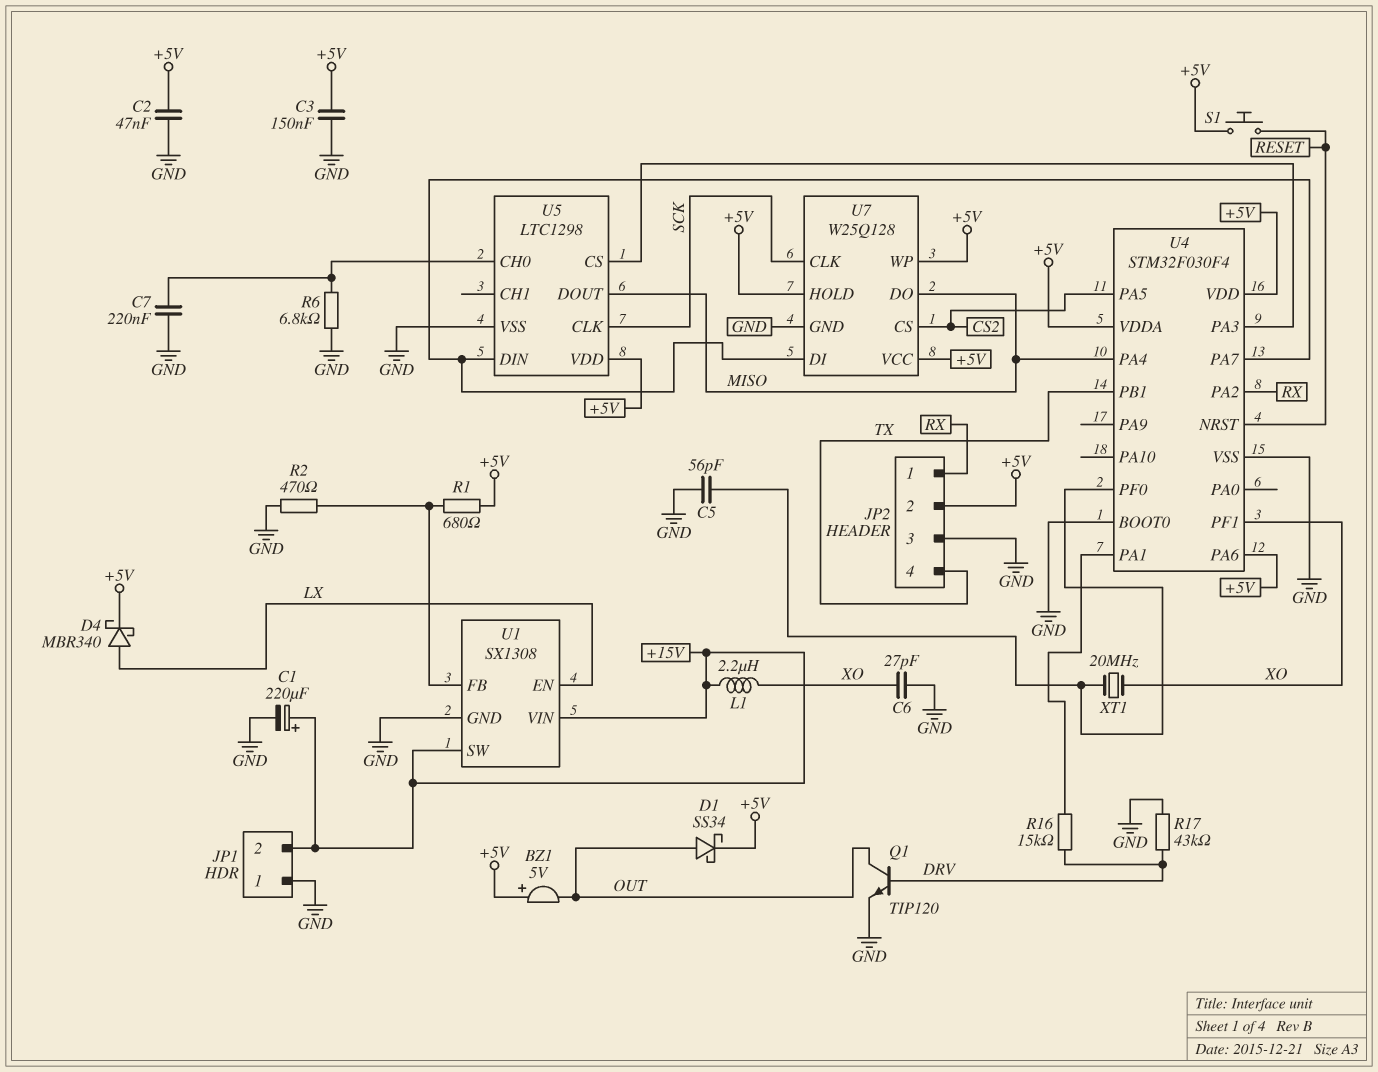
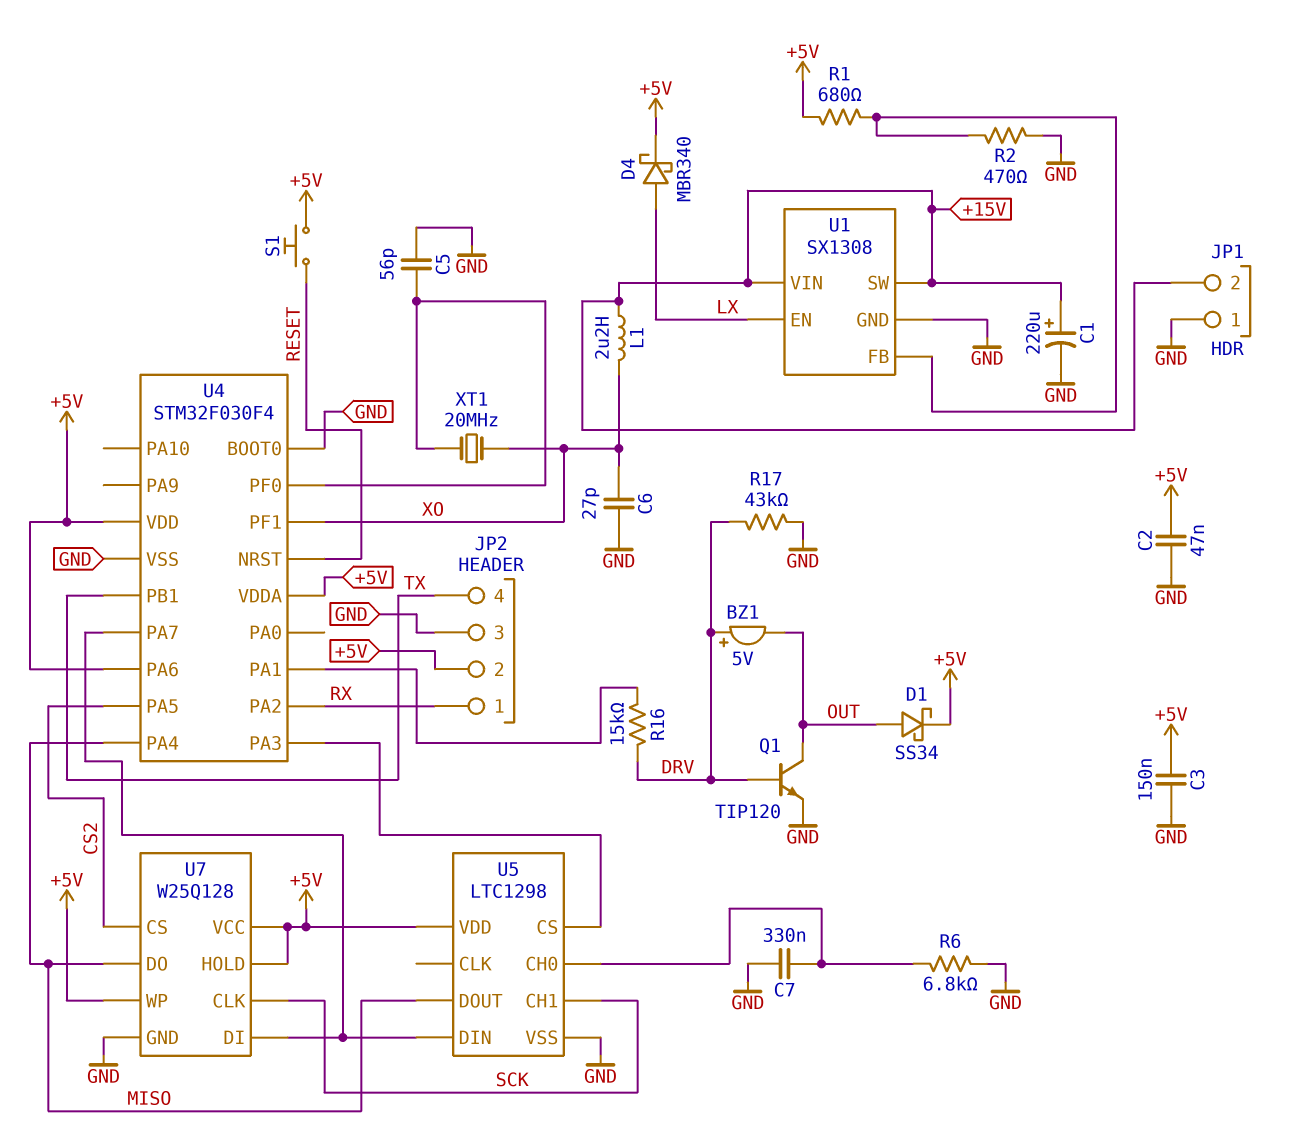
BZ1: buzzer 5V (plus +5V, minus OUT) -> buzzer 5V (plus DRV, minus OUT)
C7: 220nF (GND, U5/CH0) -> 330nF (GND, U5/CH0)
U5 pin CH1: none -> SCK
U5 pin CLK: SCK -> none

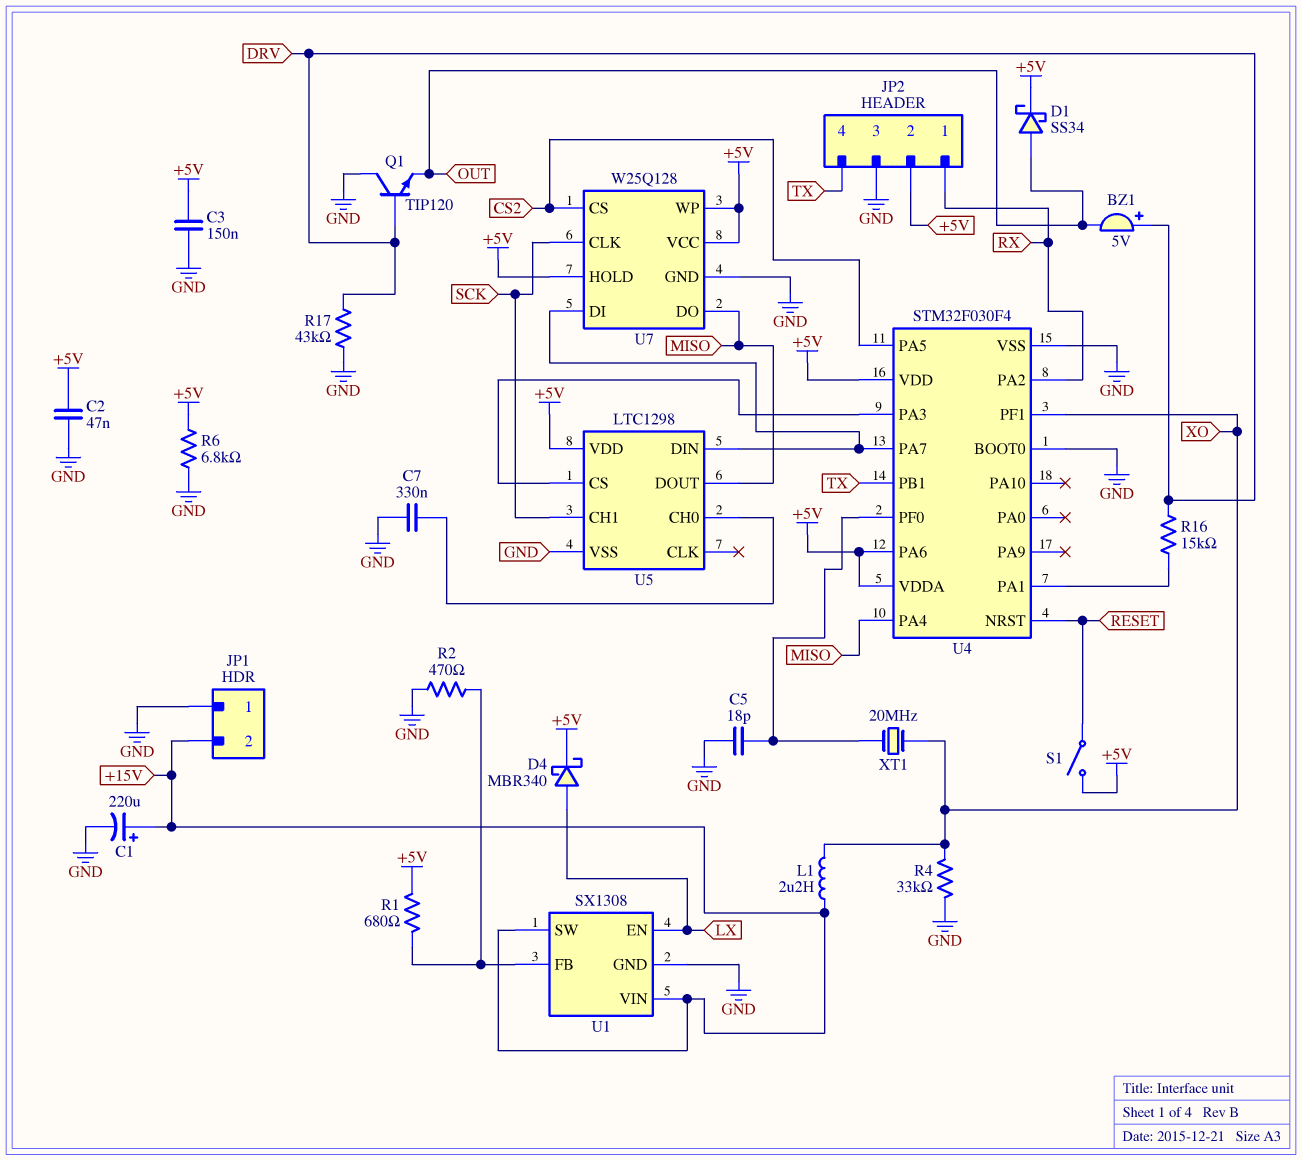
C5: 56pF (GND, U4/PF0) -> 18pF (GND, U4/PF0)
C6: 27pF (GND, XO) -> none
Q1: NPN TIP120 (B DRV, C OUT, E GND) -> NPN TIP120 (B DRV, C GND, E OUT)
R4: none -> 33k (GND, XO)
R6: 6.8k (GND, U5/CH0) -> 6.8k (+5V, GND)
S1: button (+5V, RESET) -> switch (+5V, RESET)

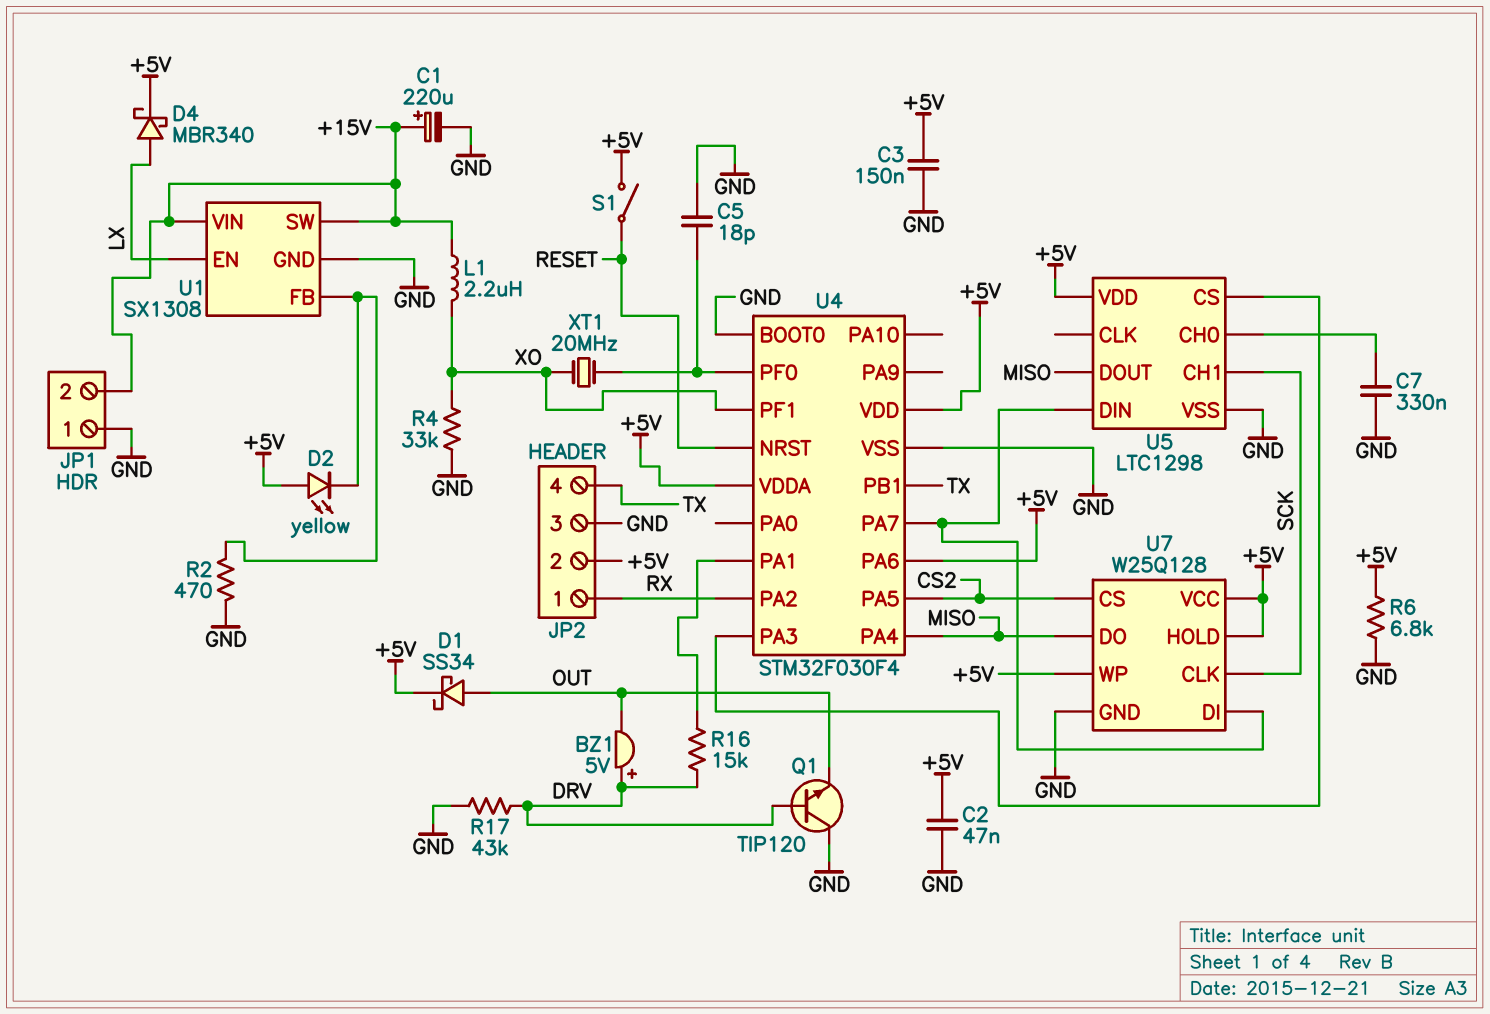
D2: none -> LED yellow (A +5V, K U1/FB)
R1: 680 (+5V, U1/FB) -> none

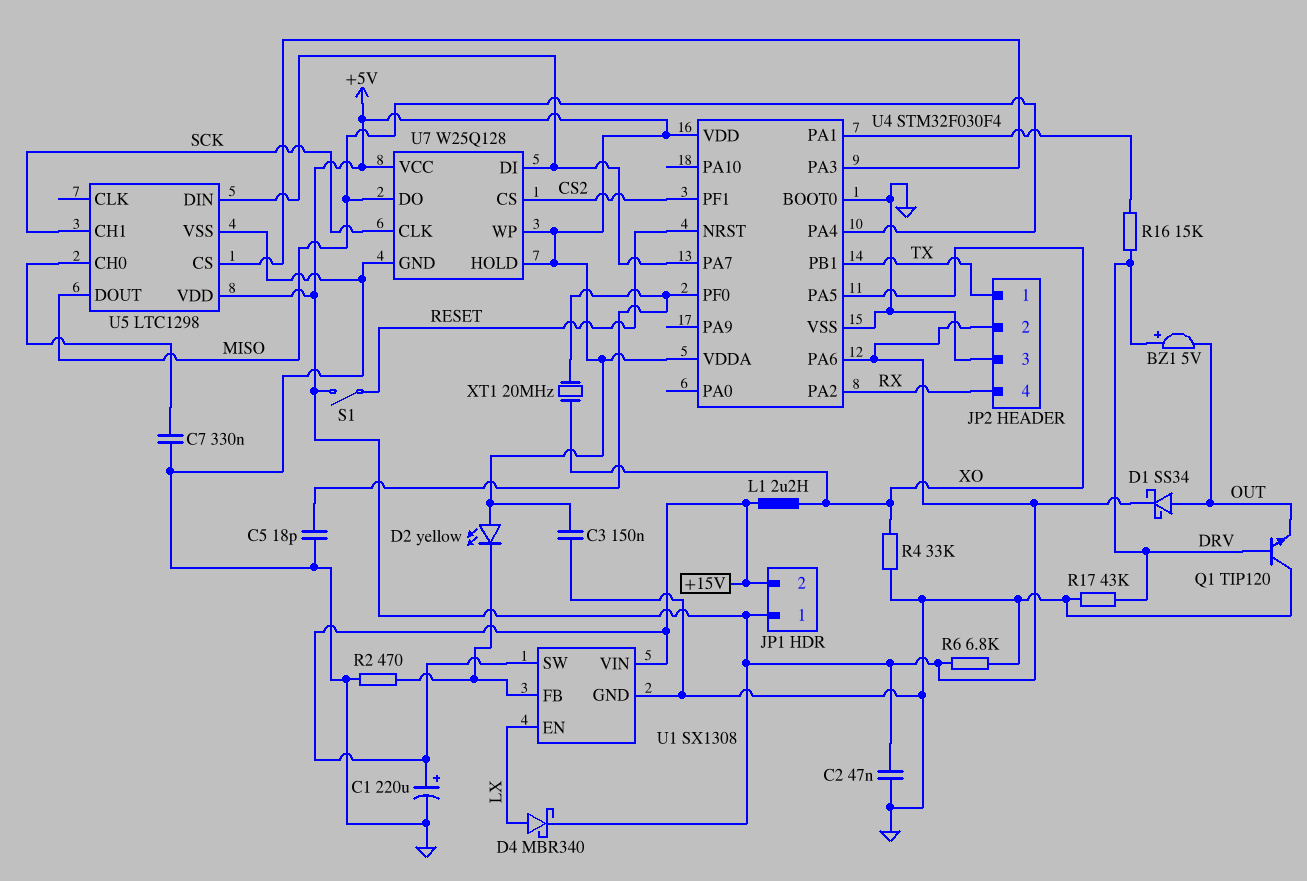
JP1 pin 1: GND -> +5V
JP2 pin 1: RX -> TX
JP2 pin 4: TX -> RX
U4 pin PA5: CS2 -> XO
U4 pin PF1: XO -> CS2

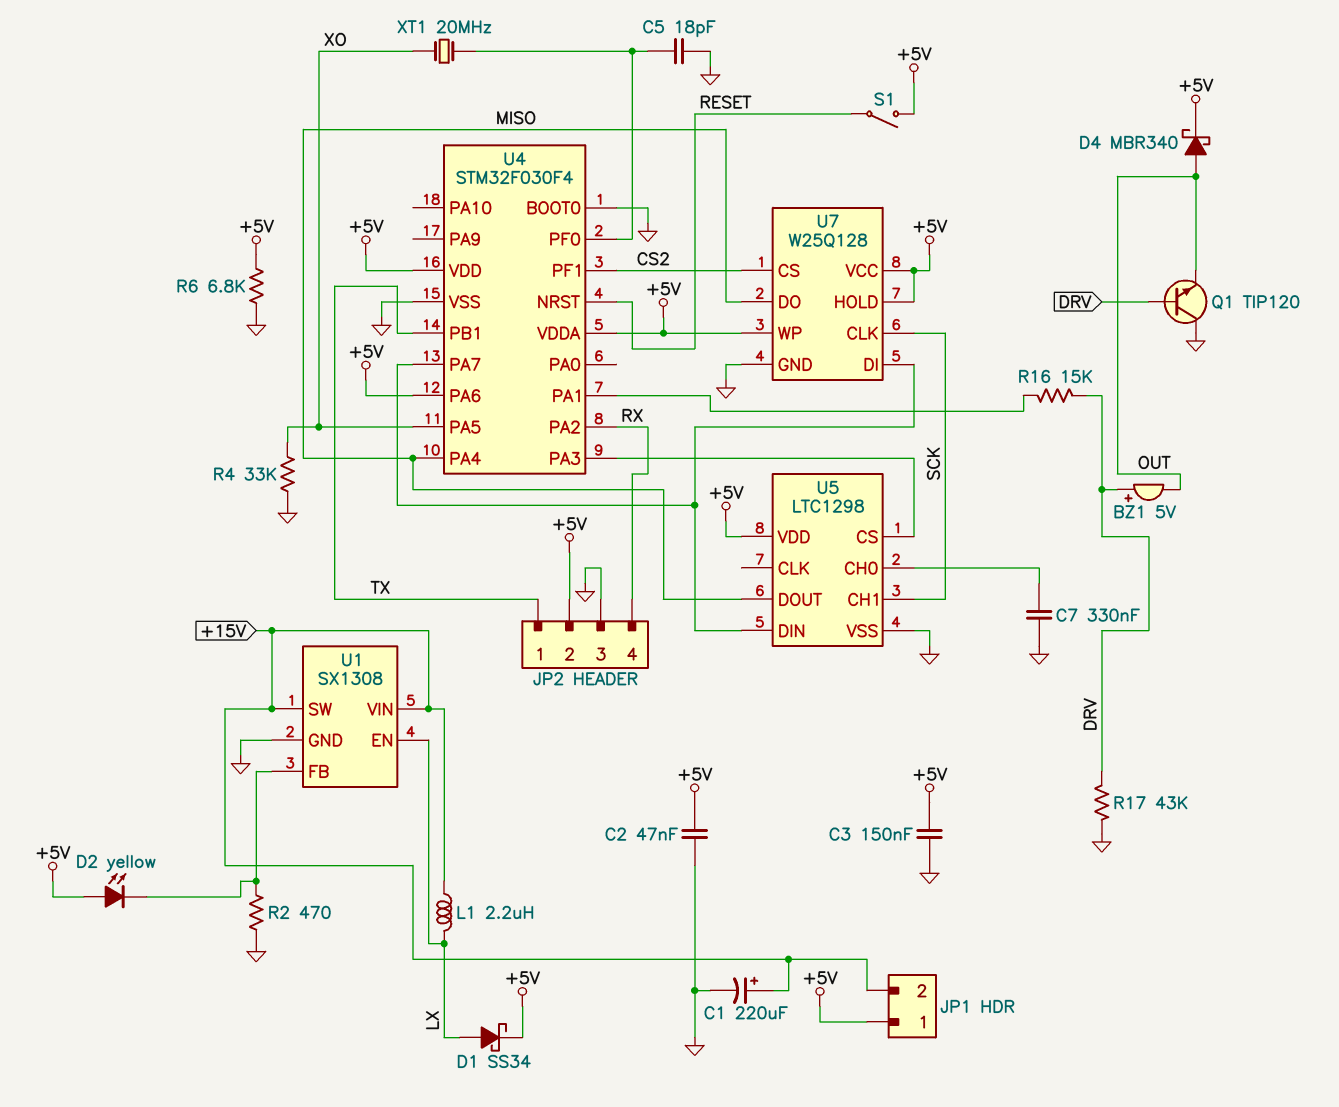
D1: schottky SS34 (A OUT, K +5V) -> schottky SS34 (A LX, K +5V)
D4: schottky MBR340 (A LX, K +5V) -> schottky MBR340 (A OUT, K +5V)
L1: 2.2uH (+15V, XO) -> 2.2uH (+15V, LX)

